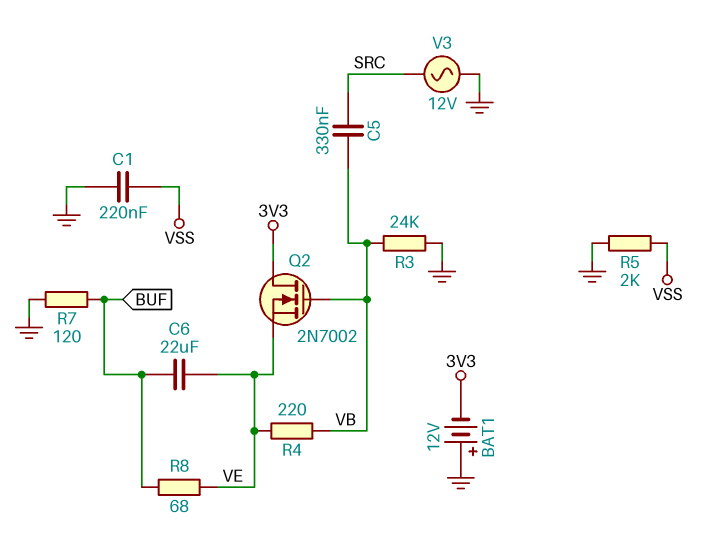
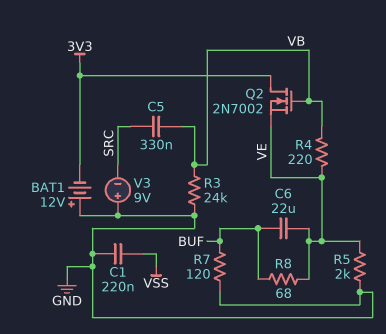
R5: 2k (GND, VSS) -> 2k (GND, VE)
V3: AC 12V (GND, SRC) -> 9V (plus GND, minus SRC)

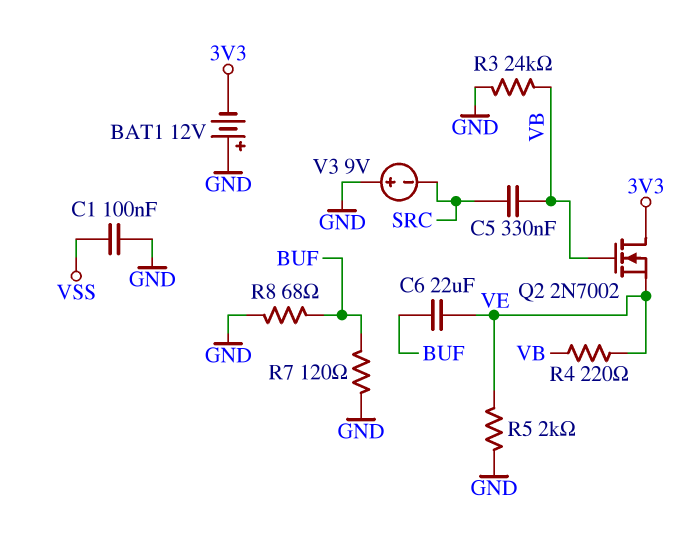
C1: 220nF (GND, VSS) -> 100nF (GND, VSS)
R8: 68 (BUF, VE) -> 68 (BUF, GND)

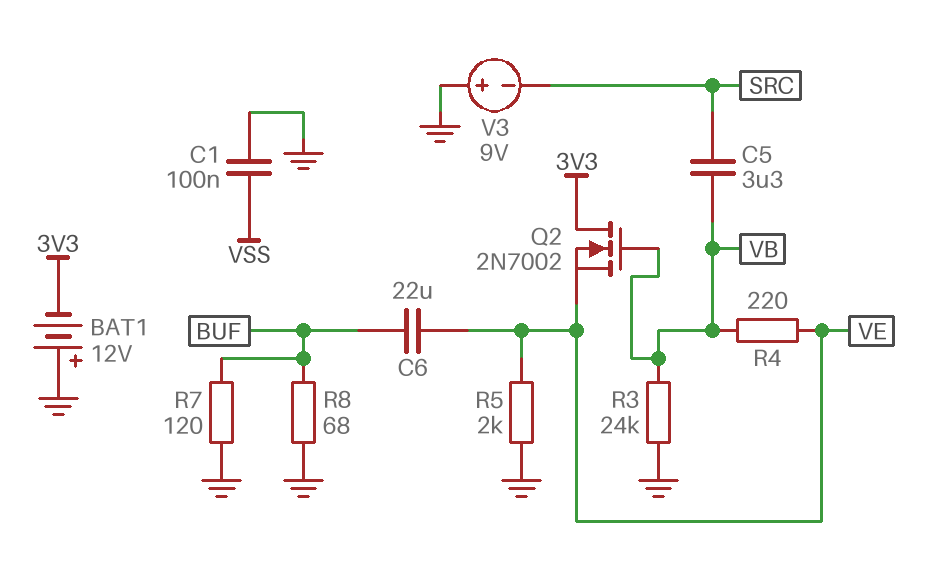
C5: 330nF (SRC, VB) -> 3.3uF (SRC, VB)

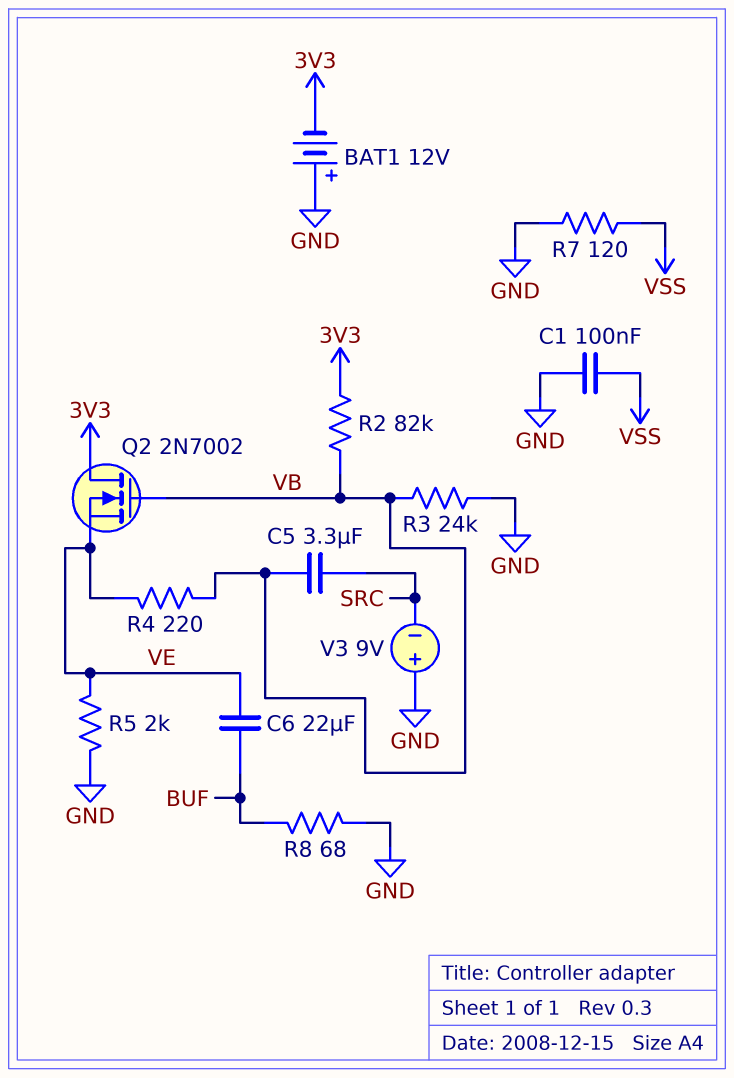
R2: none -> 82k (3V3, VB)
R7: 120 (BUF, GND) -> 120 (GND, VSS)

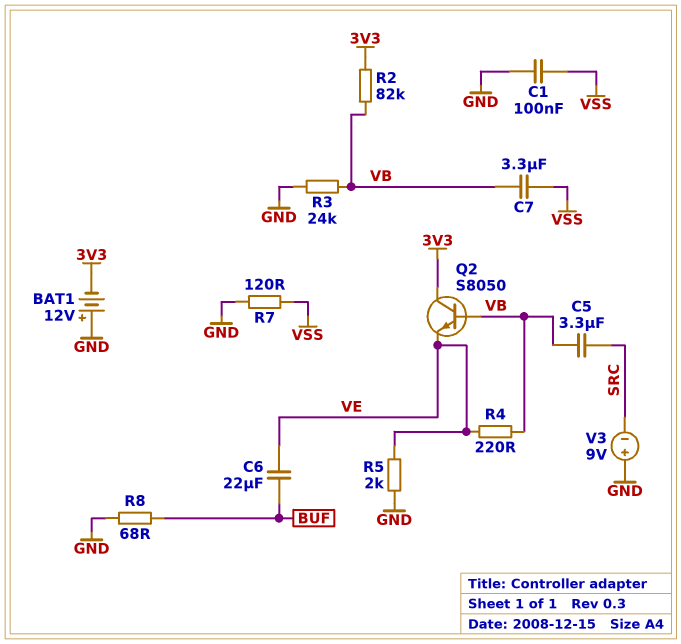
C7: none -> 3.3uF (VB, VSS)
Q2: NMOS 2N7002 (G VB, D 3V3, S VE) -> NPN S8050 (B VB, C 3V3, E VE)

